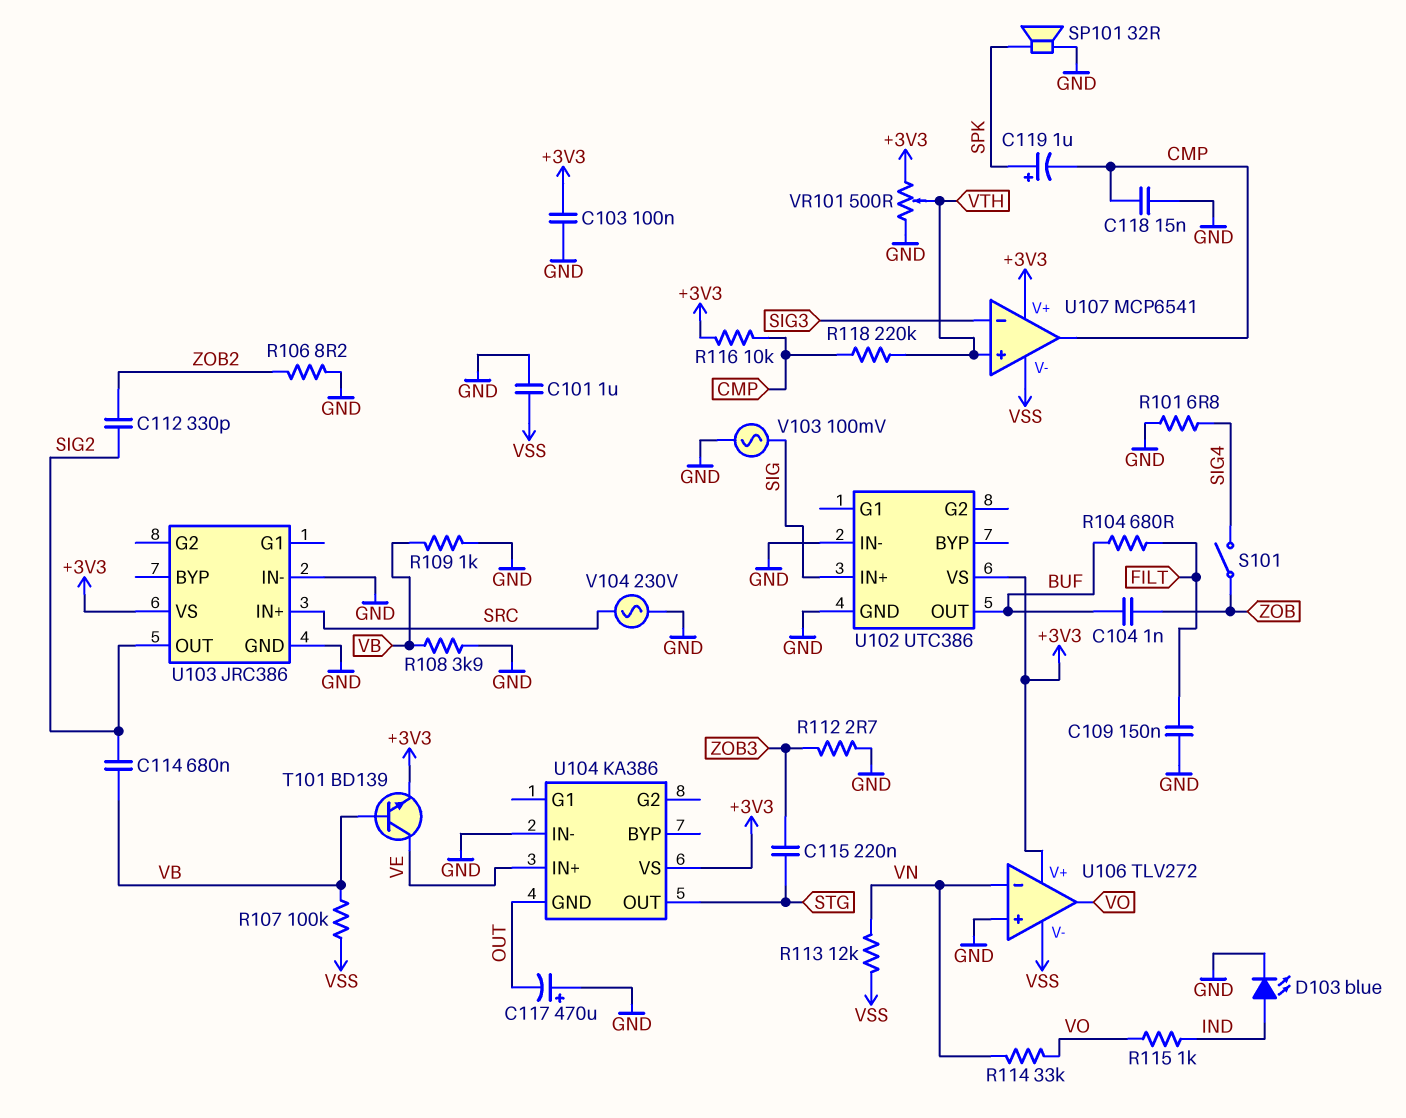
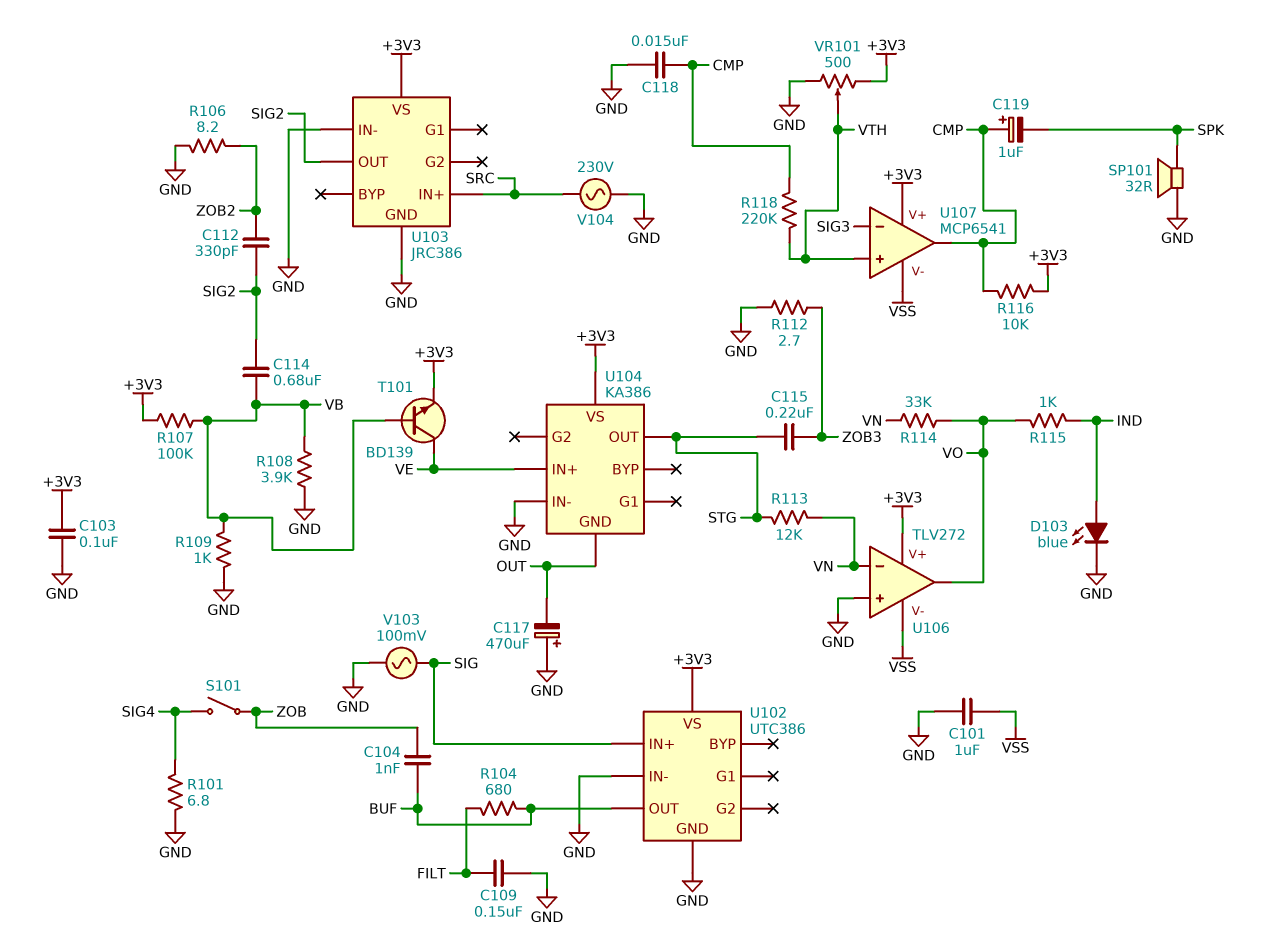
C119: 1uF (plus SPK, minus CMP) -> 1uF (plus CMP, minus SPK)
R107: 100k (VB, VSS) -> 100k (+3V3, VB)
R113: 12k (VN, VSS) -> 12k (STG, VN)

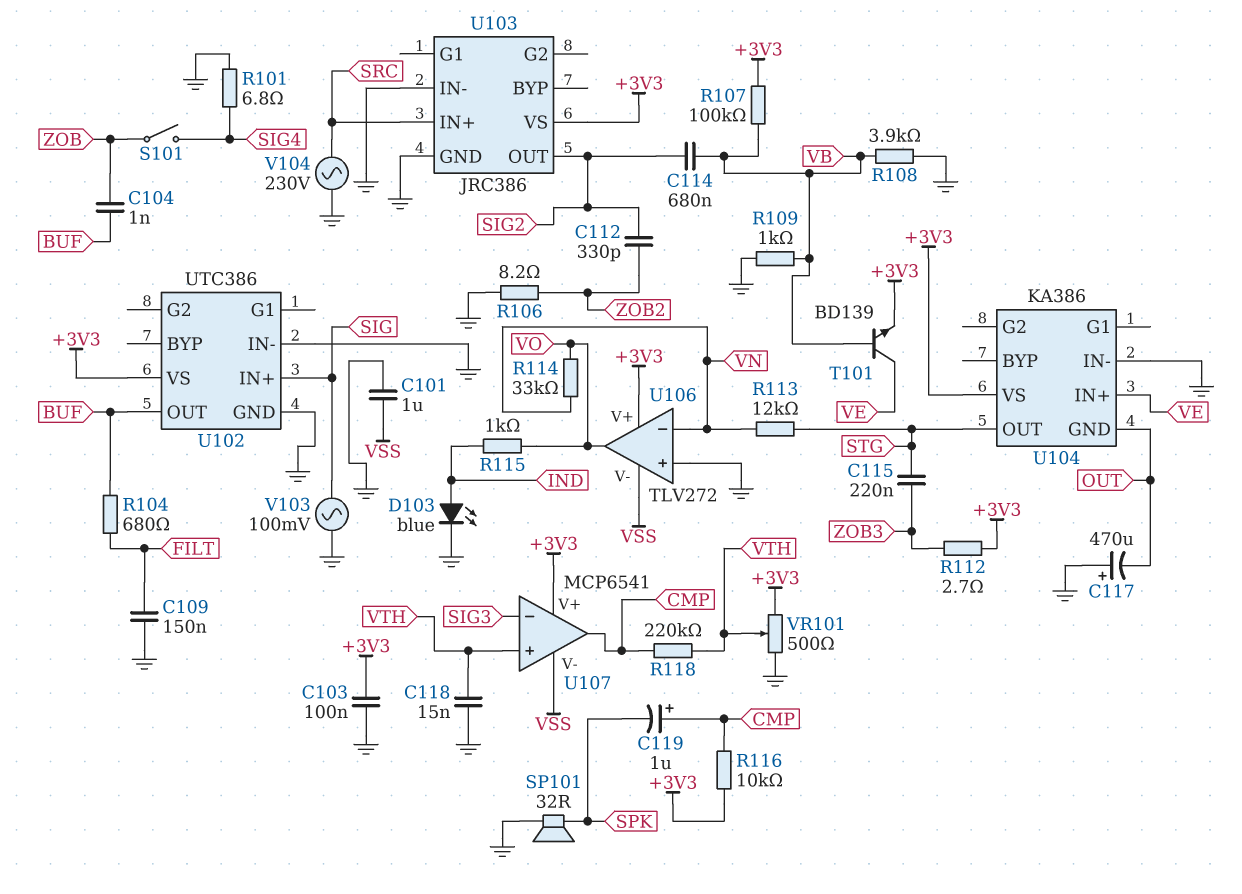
C118: 15nF (CMP, GND) -> 15nF (GND, VTH)
R112: 2.7 (GND, ZOB3) -> 2.7 (+3V3, ZOB3)

